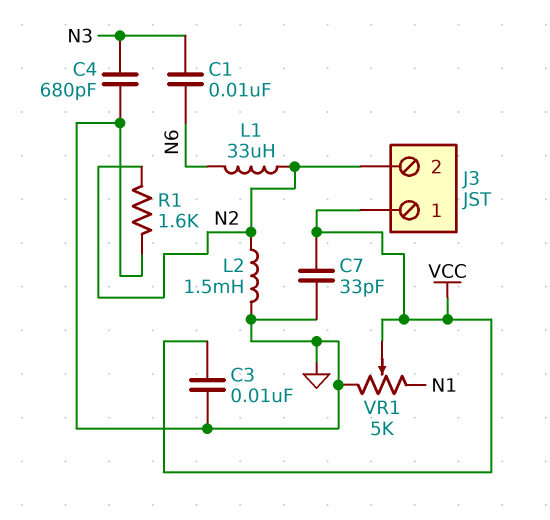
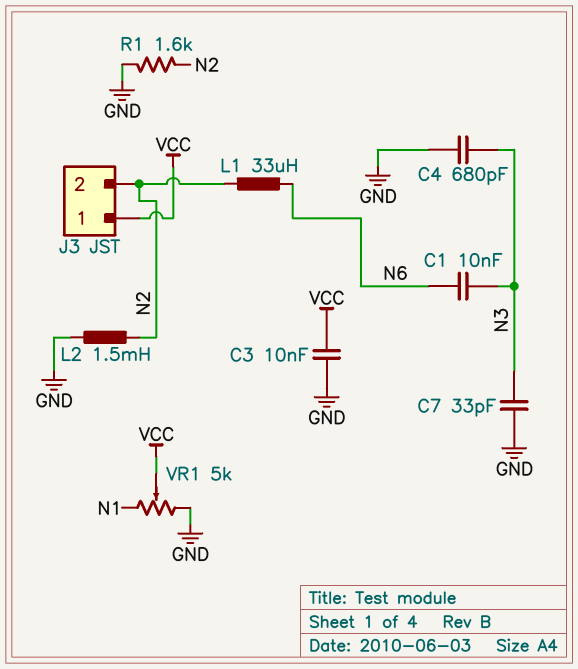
C7: 33pF (GND, VCC) -> 33pF (GND, N3)

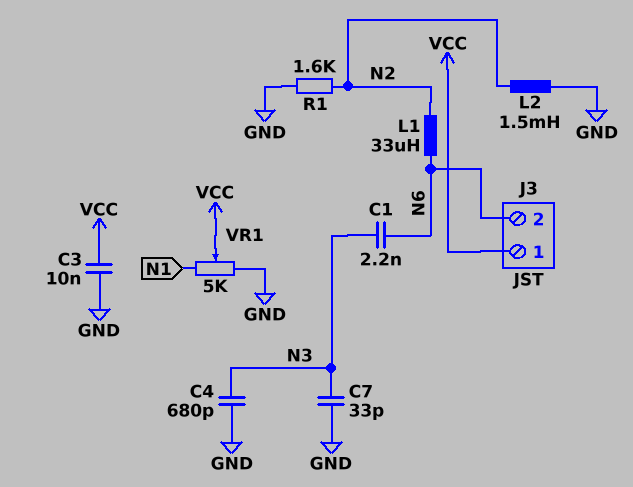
C1: 10nF (N3, N6) -> 2.2nF (N3, N6)
J3 pin 2: N2 -> N6

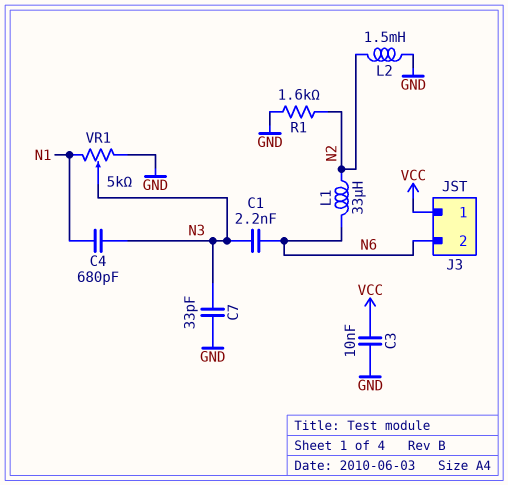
C4: 680pF (GND, N3) -> 680pF (N1, N3)
VR1: 5k (GND, N1, wiper VCC) -> 5k (GND, N1, wiper N3)

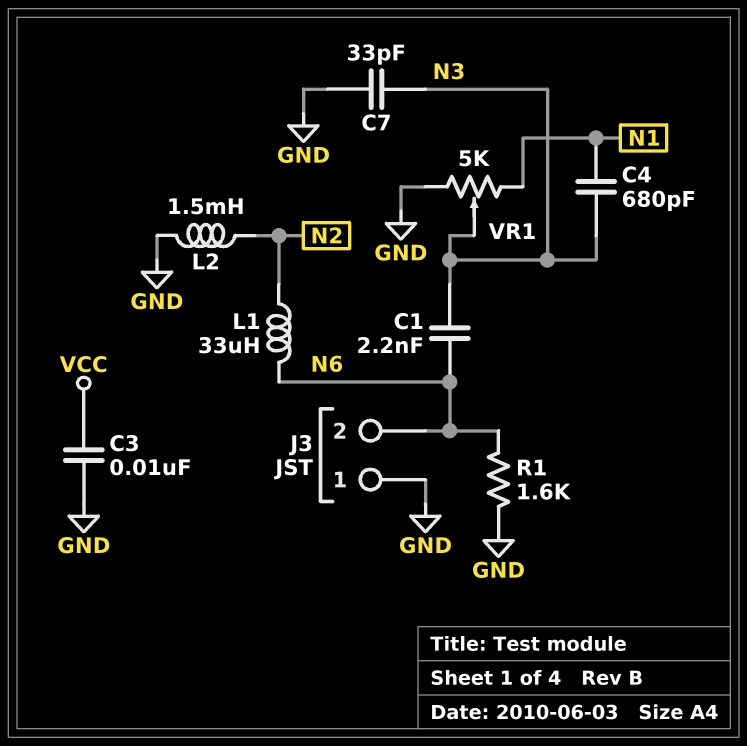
J3 pin 1: VCC -> GND
R1: 1.6k (GND, N2) -> 1.6k (GND, N6)

